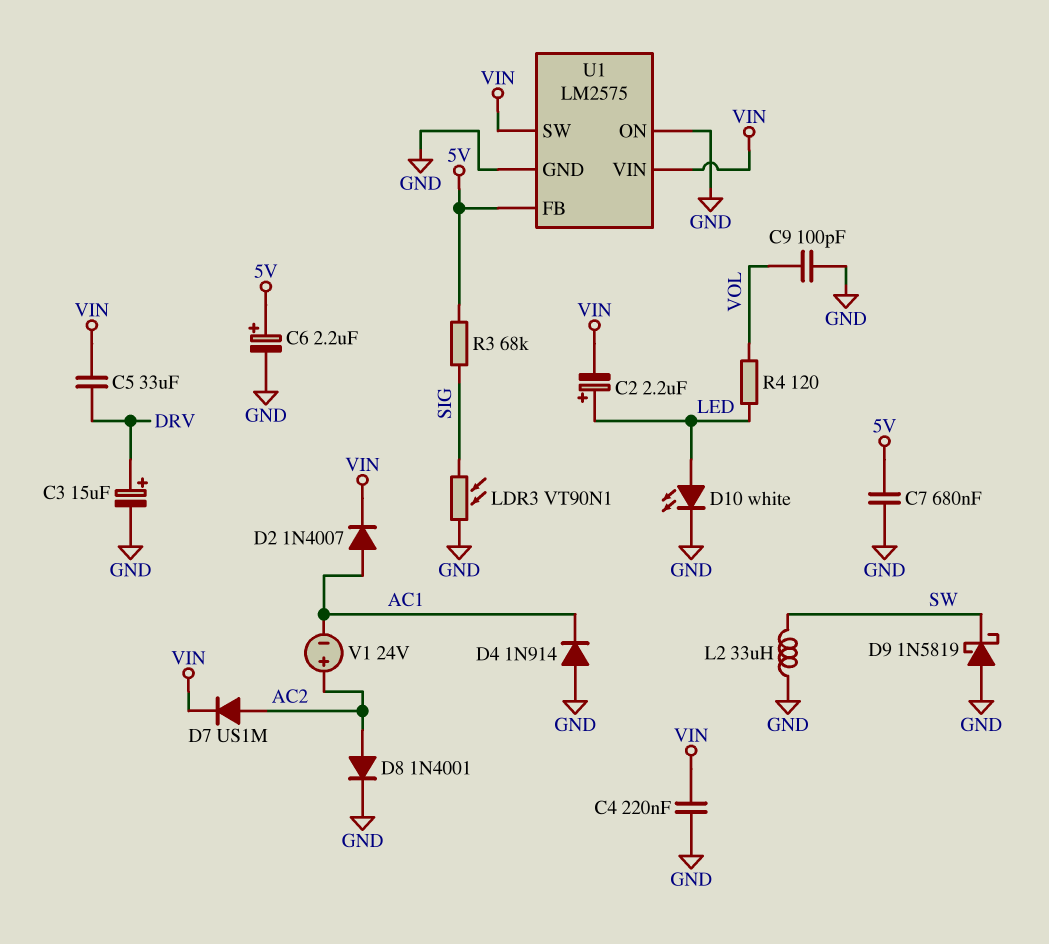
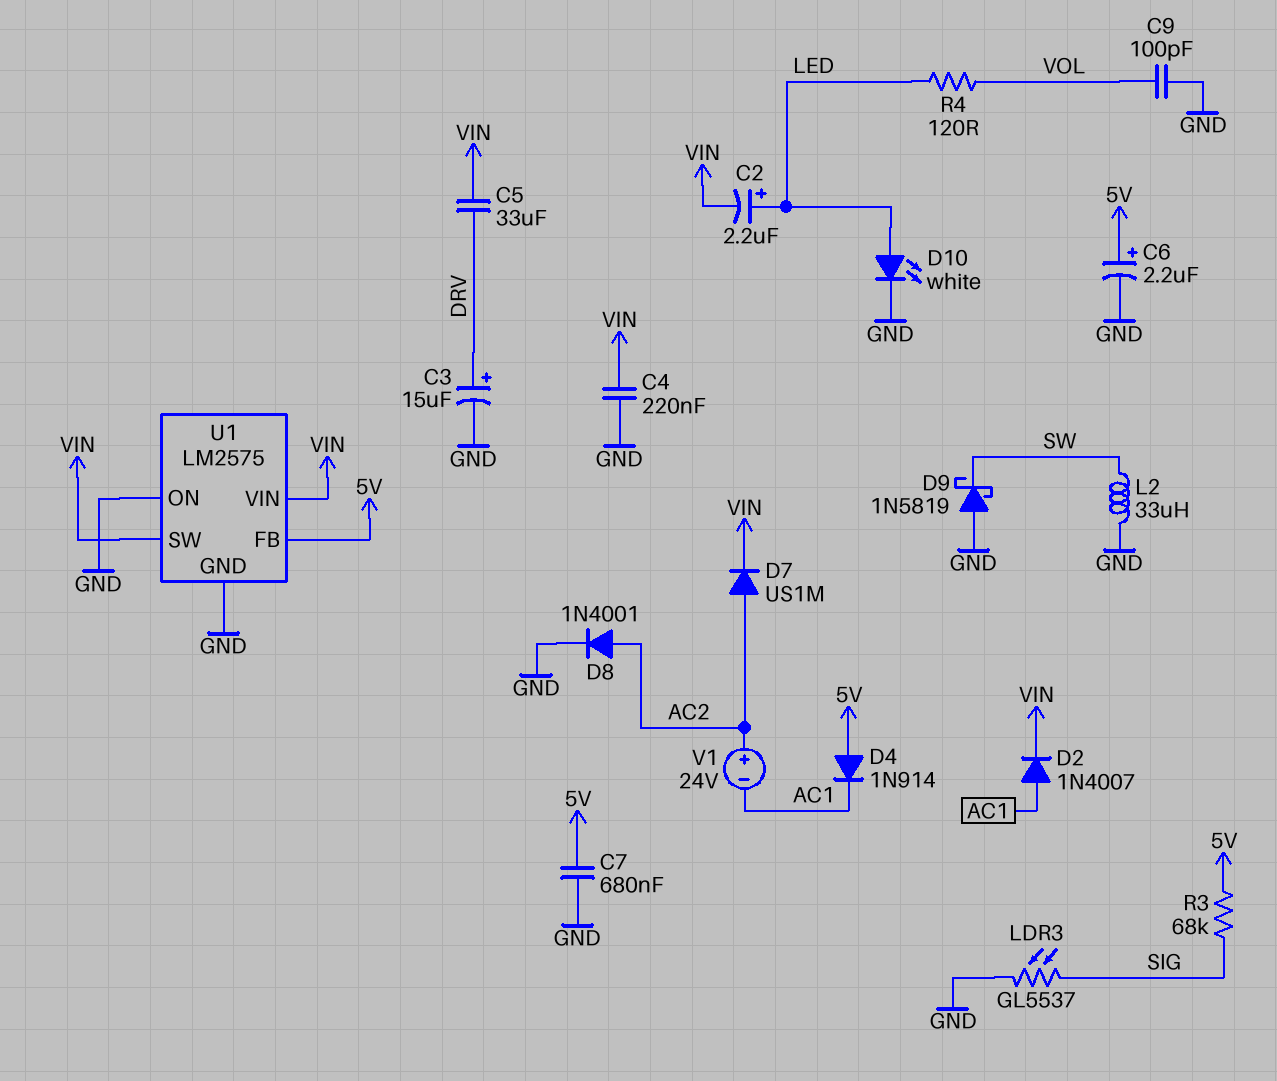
D4: diode 1N914 (A GND, K AC1) -> diode 1N914 (A 5V, K AC1)
LDR3: VT90N1 (GND, SIG) -> GL5537 (GND, SIG)

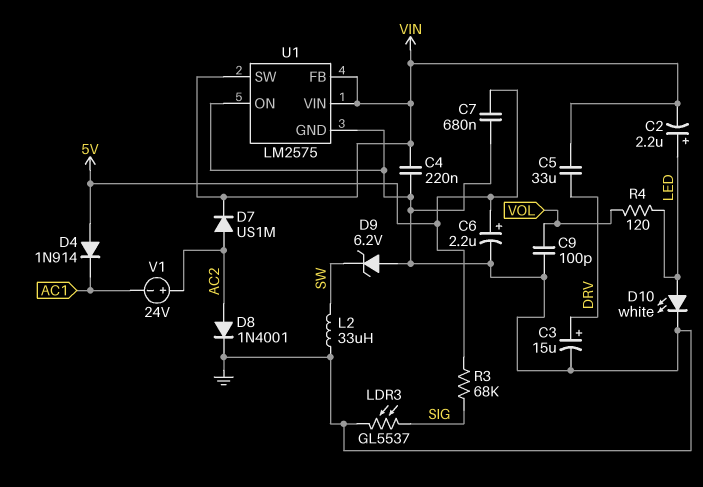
D2: diode 1N4007 (A AC1, K VIN) -> none
D9: schottky 1N5819 (A GND, K SW) -> zener 6.2V (A GND, K SW)
U1 pin FB: 5V -> VIN

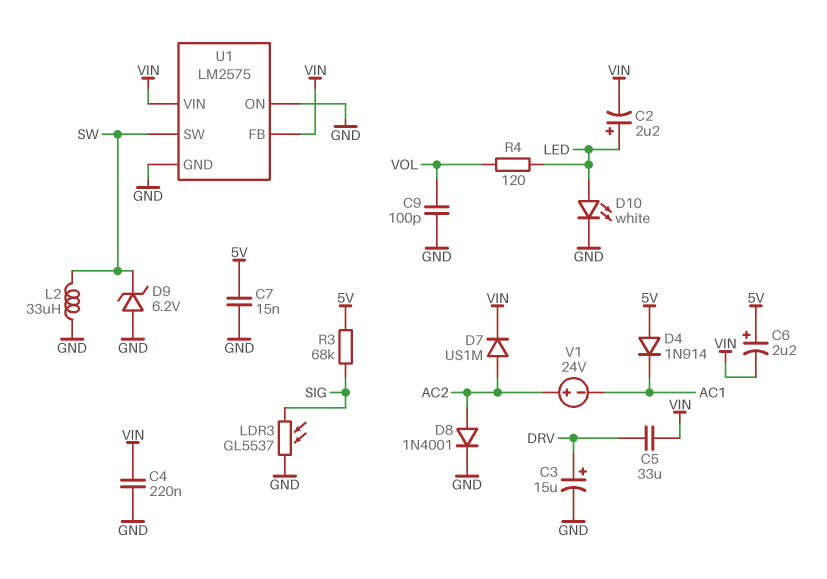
C6: 2.2uF (plus 5V, minus GND) -> 2.2uF (plus 5V, minus VIN)
C7: 680nF (5V, GND) -> 15nF (5V, GND)
U1 pin SW: VIN -> SW

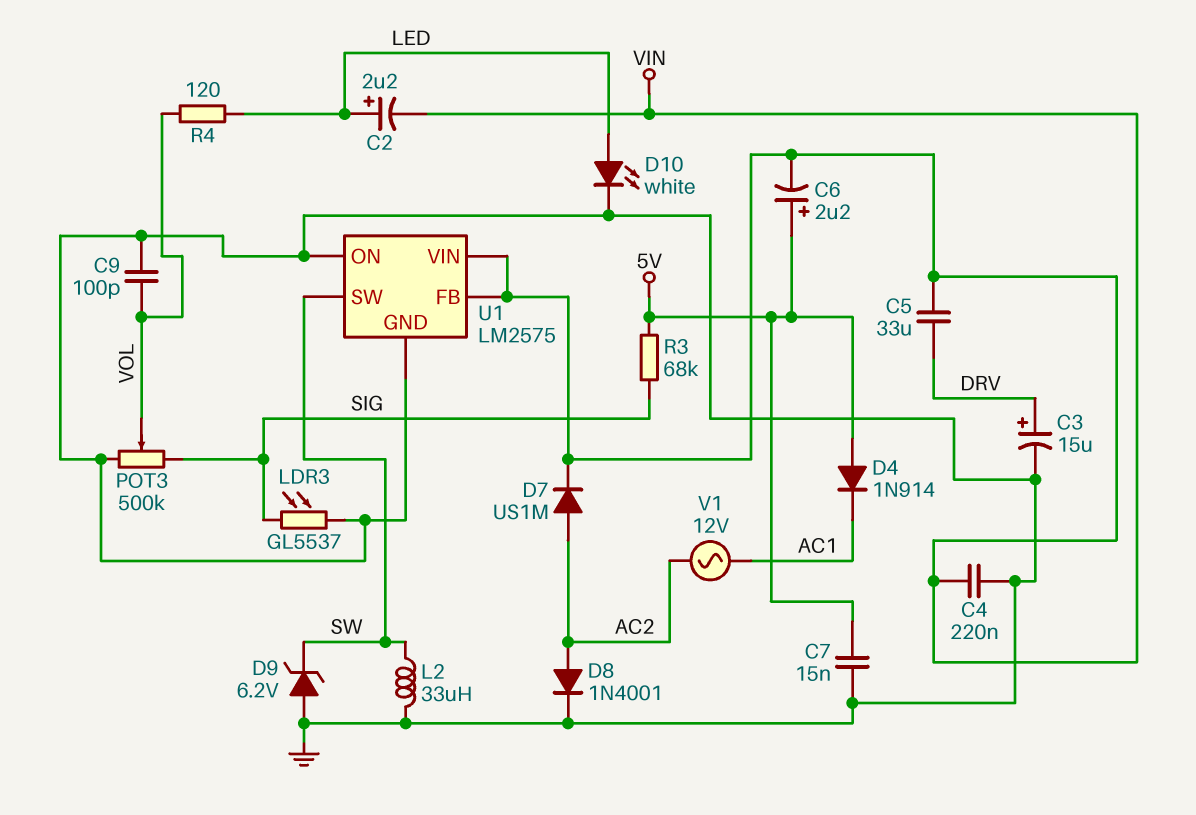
POT3: none -> 500k (GND, SIG, wiper VOL)
V1: 24V (plus AC2, minus AC1) -> AC 12V (AC1, AC2)

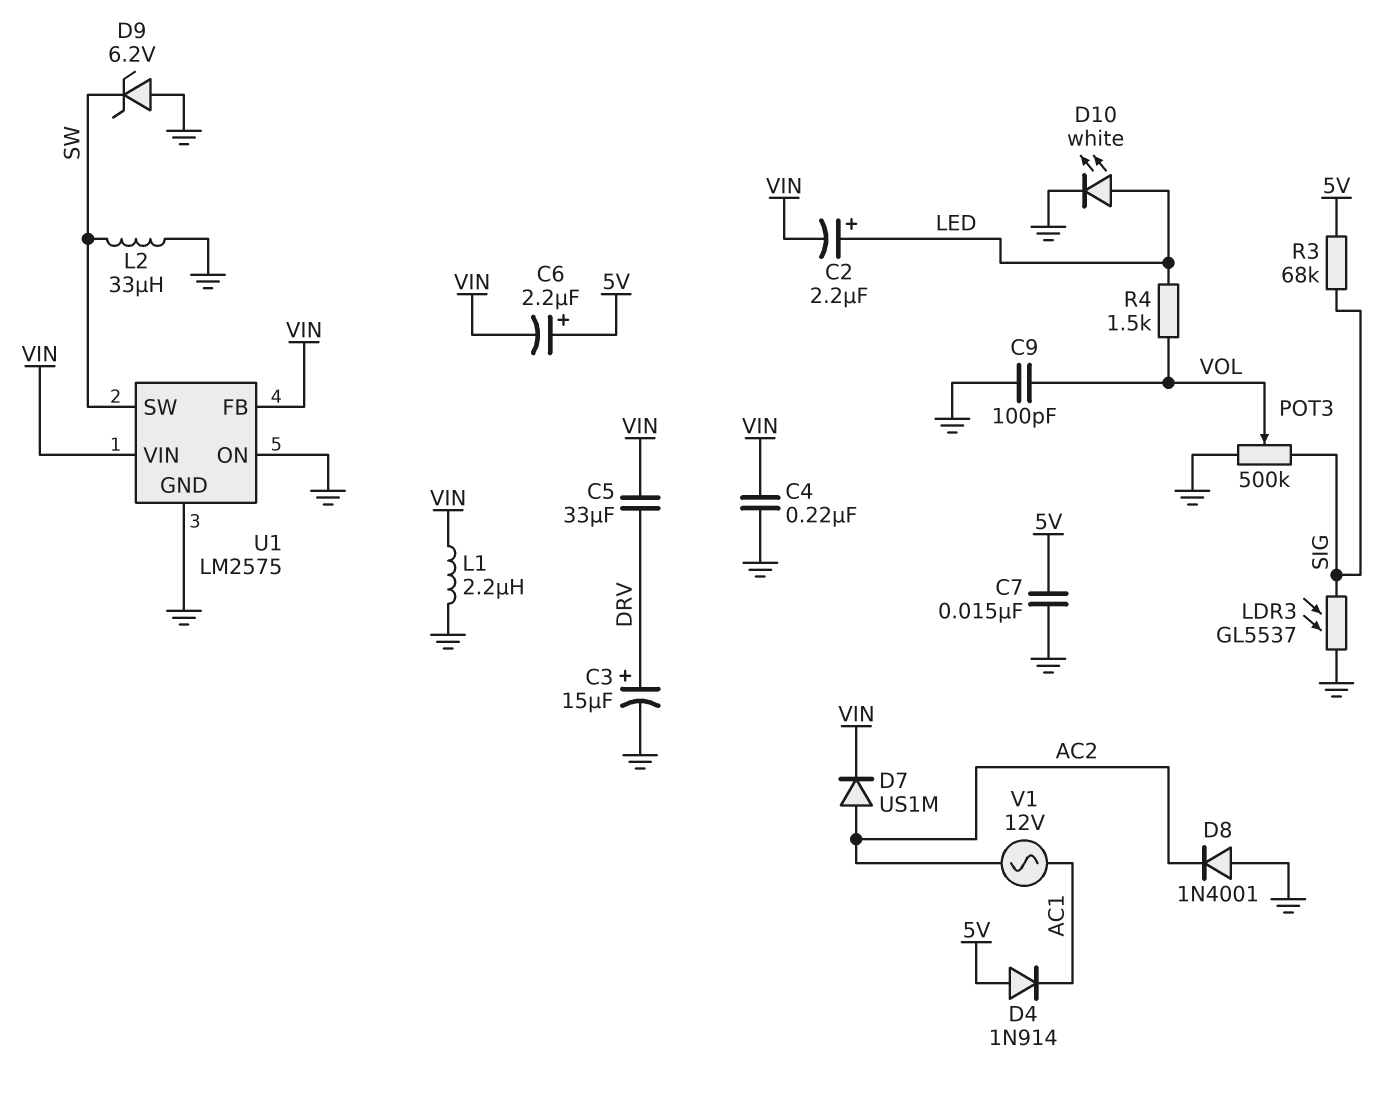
D8: diode 1N4001 (A AC2, K GND) -> diode 1N4001 (A GND, K AC2)
L1: none -> 2.2uH (GND, VIN)
R4: 120 (LED, VOL) -> 1.5k (LED, VOL)

